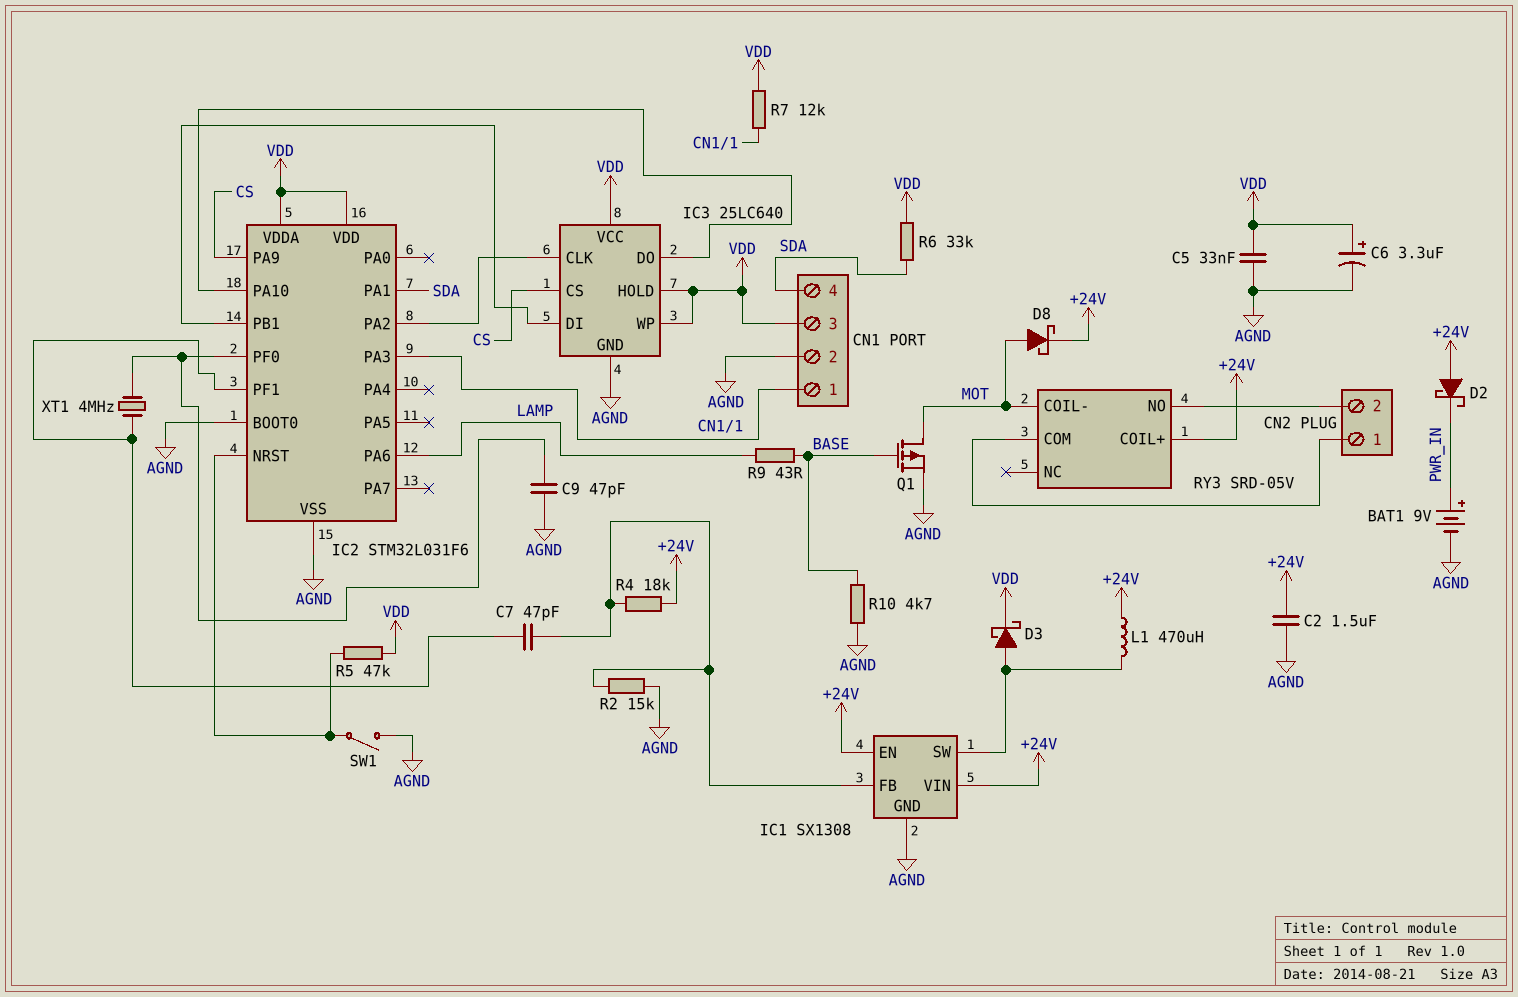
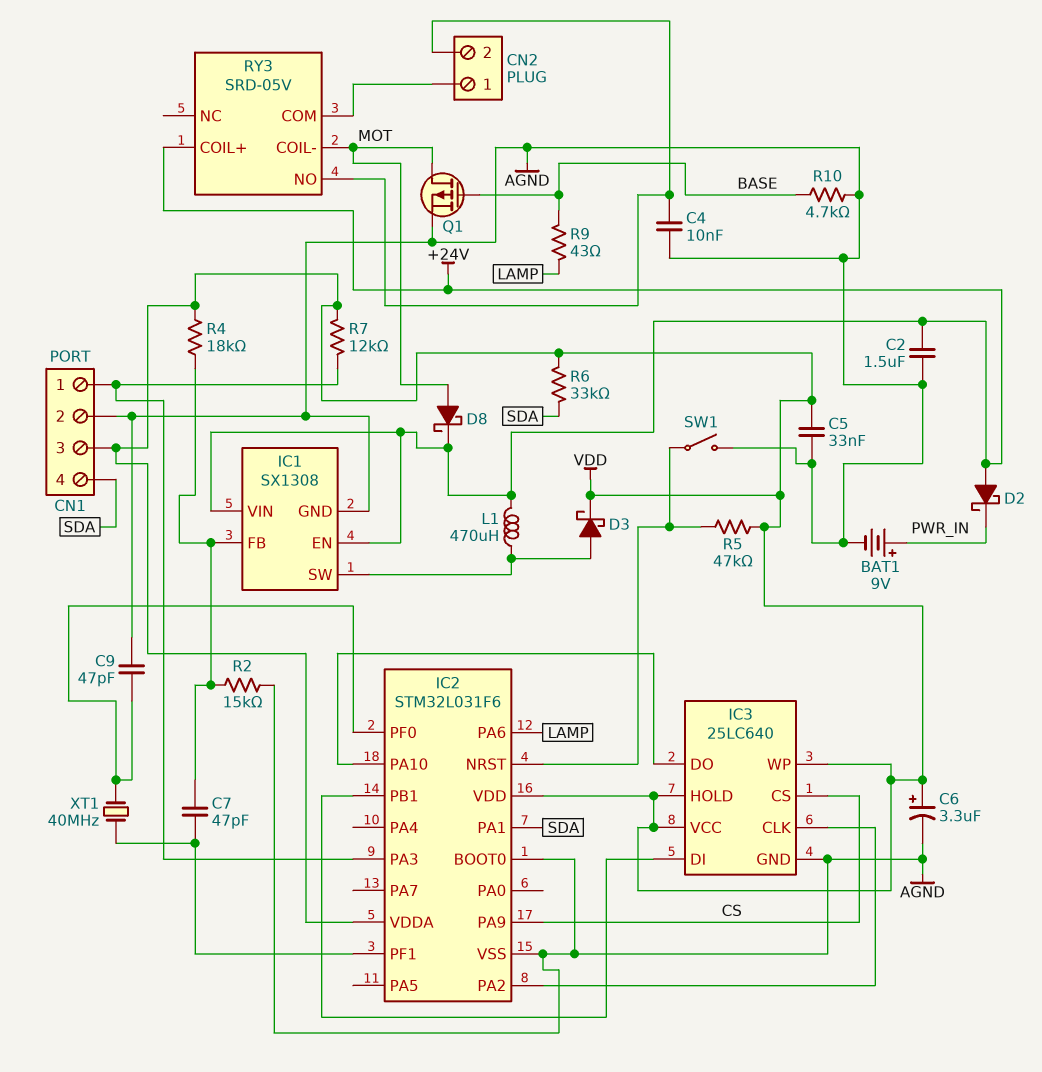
C4: none -> 10nF (AGND, CN2/2)
R4: 18k (+24V, IC1/FB) -> 18k (IC1/FB, VDD)
XT1: 4MHz (IC2/PF0, IC2/PF1) -> 40MHz (IC2/PF0, IC2/PF1)

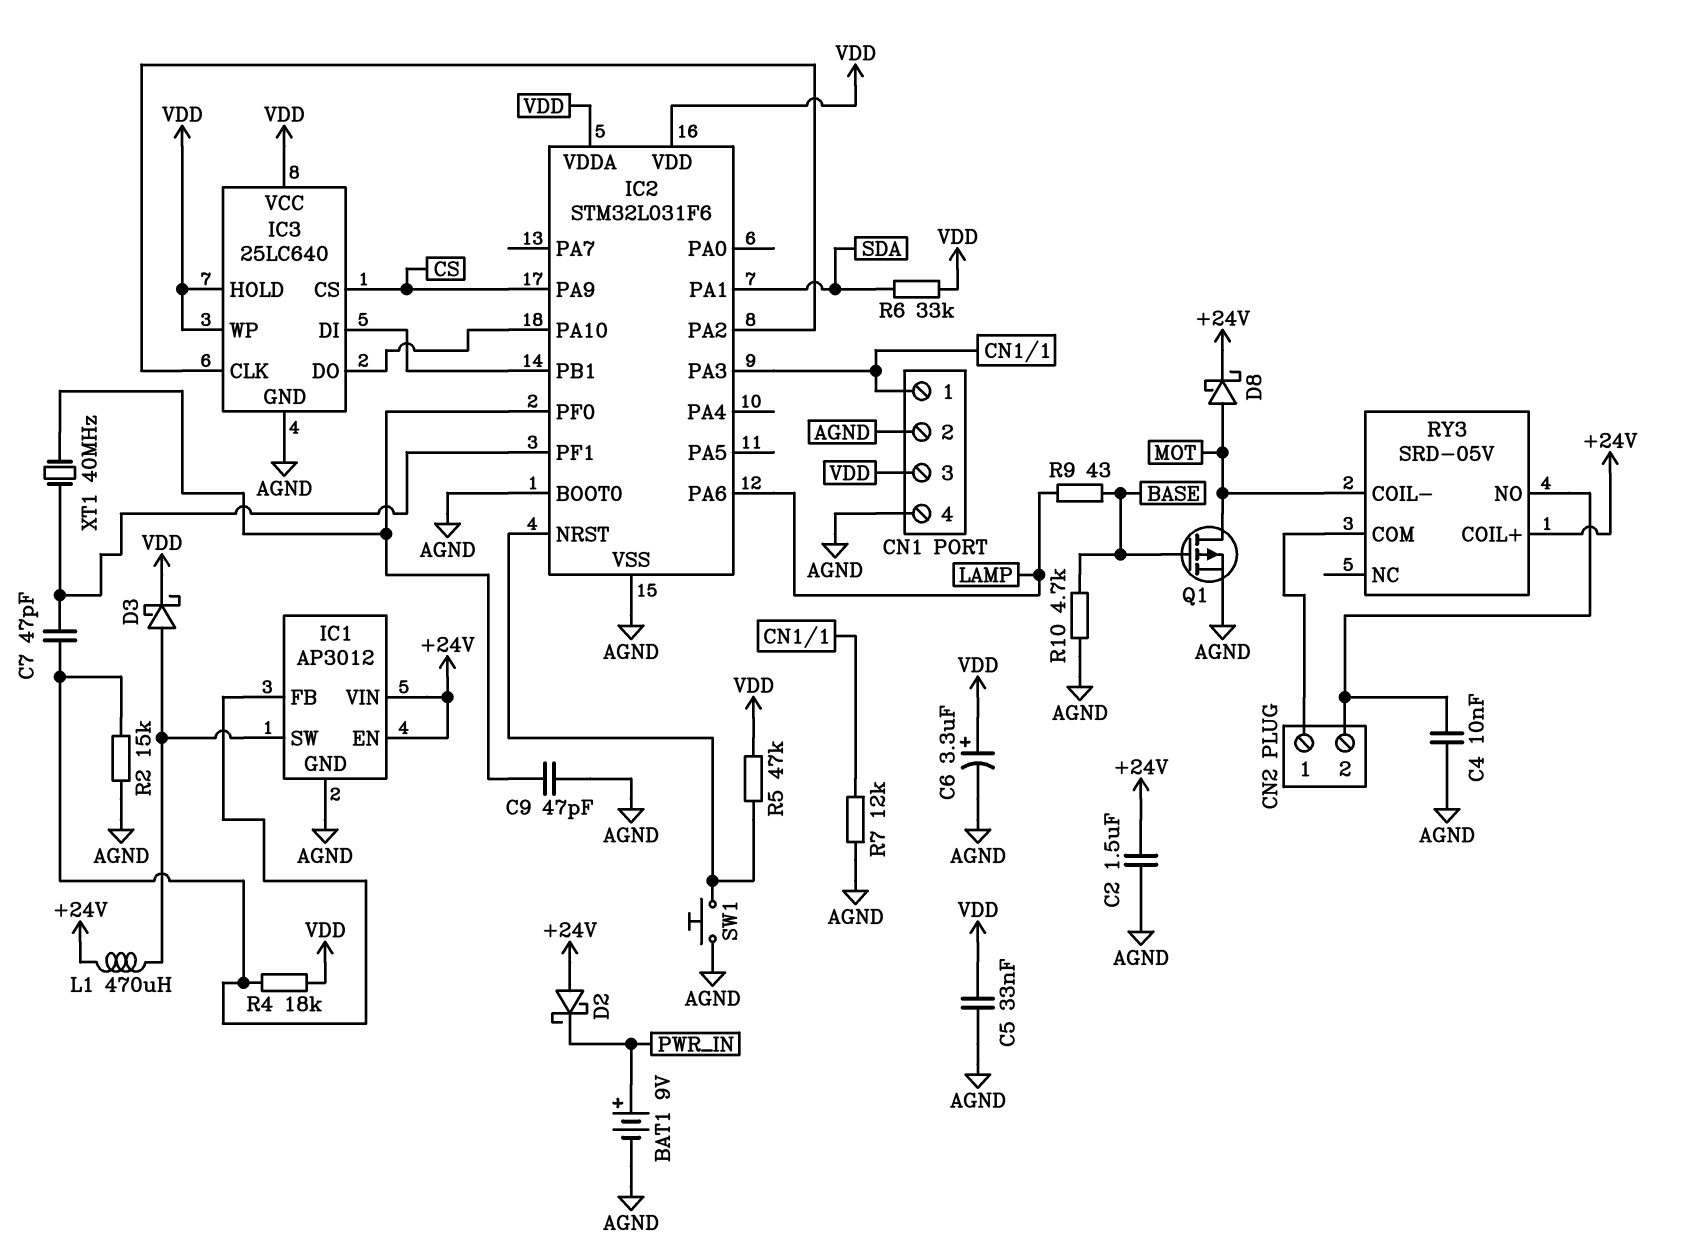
CN1 pin 4: SDA -> AGND
IC1: SX1308 -> AP3012
R7: 12k (CN1/1, VDD) -> 12k (AGND, CN1/1)
SW1: switch (AGND, IC2/NRST) -> button (AGND, IC2/NRST)

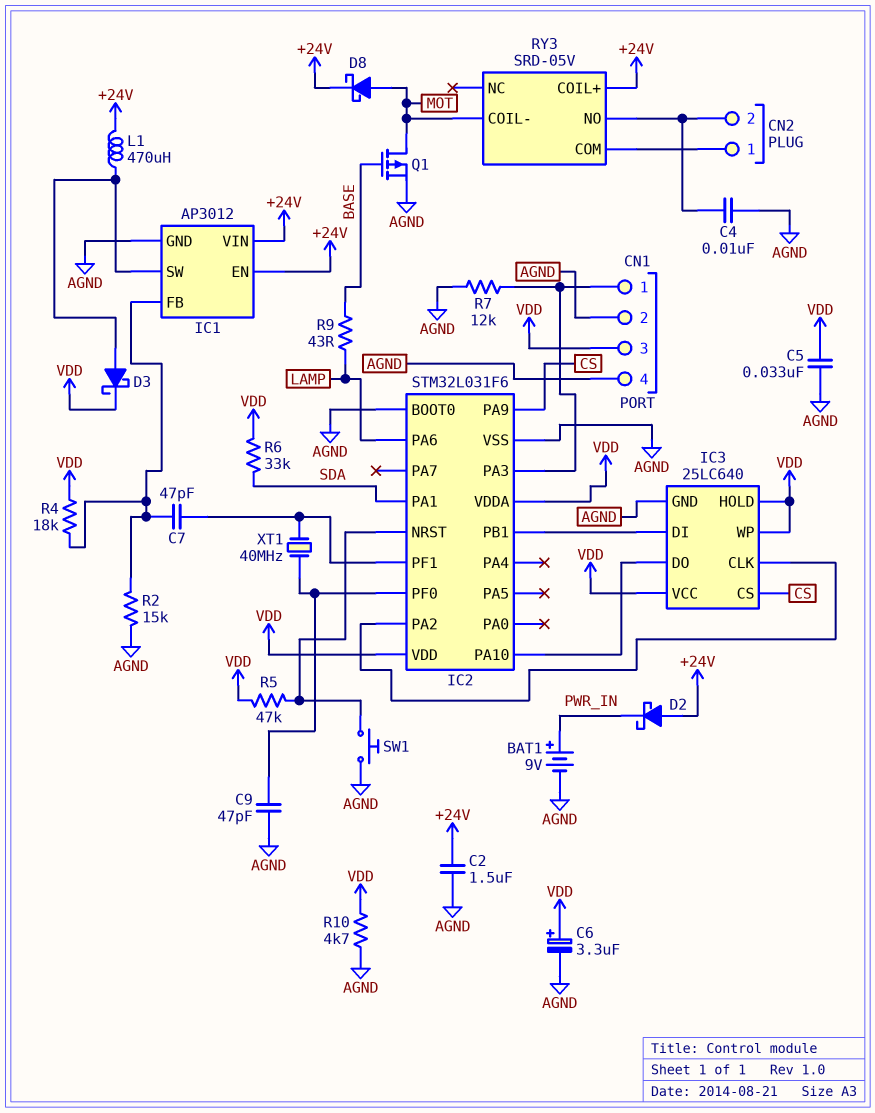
R10: 4.7k (AGND, BASE) -> 4.7k (AGND, VDD)

